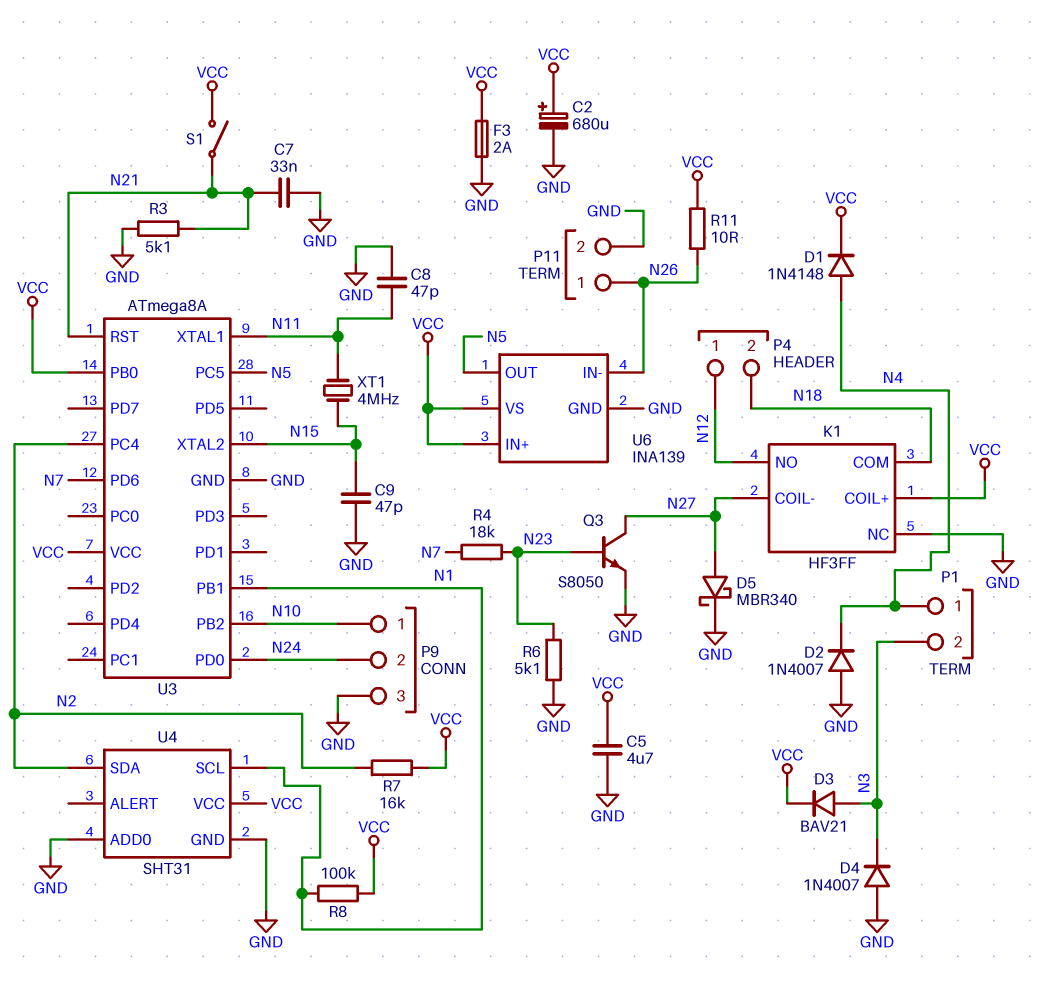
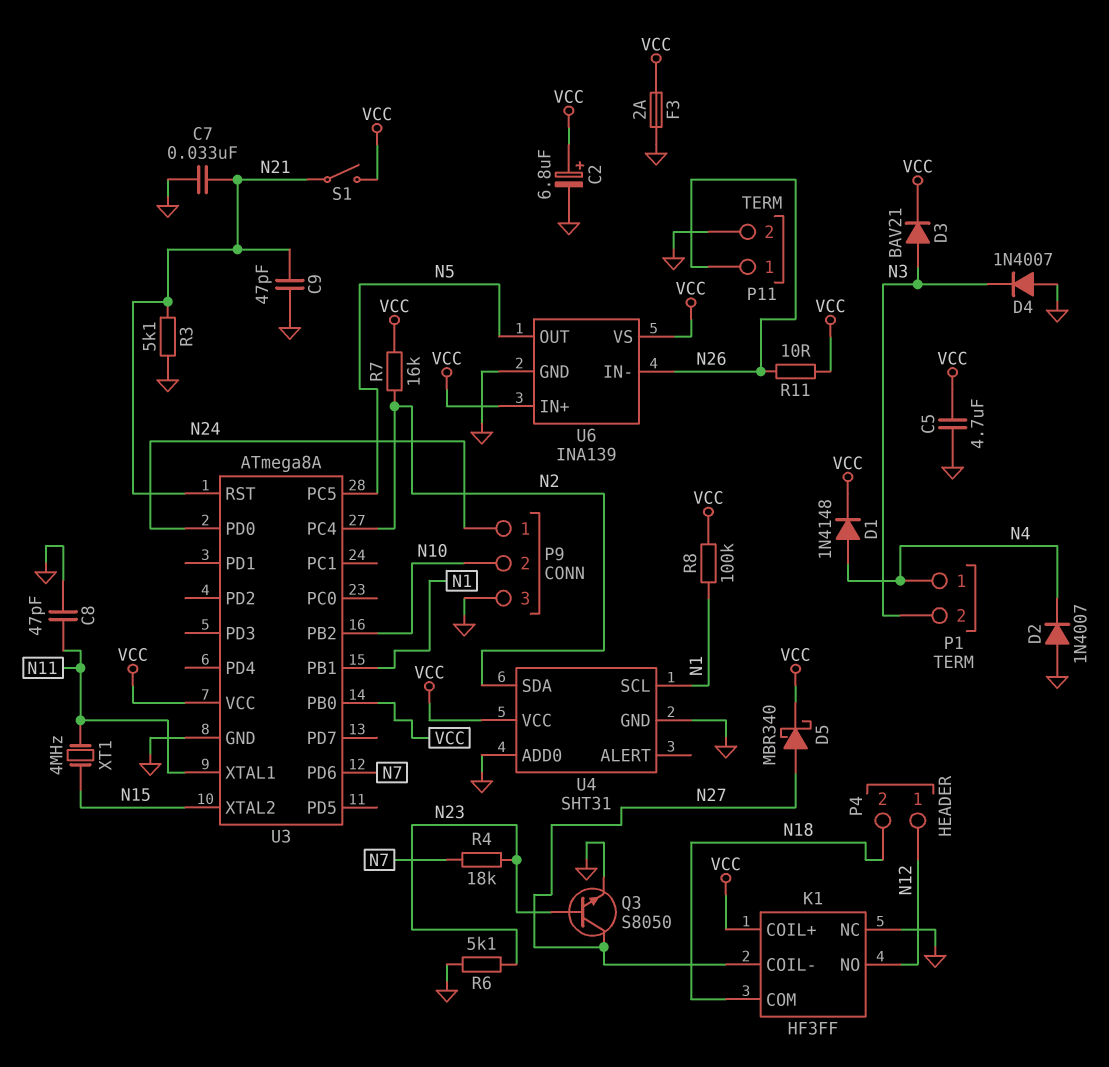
C2: 680uF (plus VCC, minus GND) -> 6.8uF (plus VCC, minus GND)
C9: 47pF (GND, N15) -> 47pF (GND, N21)
D5: schottky MBR340 (A N27, K GND) -> schottky MBR340 (A N27, K VCC)
P9 pin 1: N10 -> N24
P9 pin 2: N24 -> N10

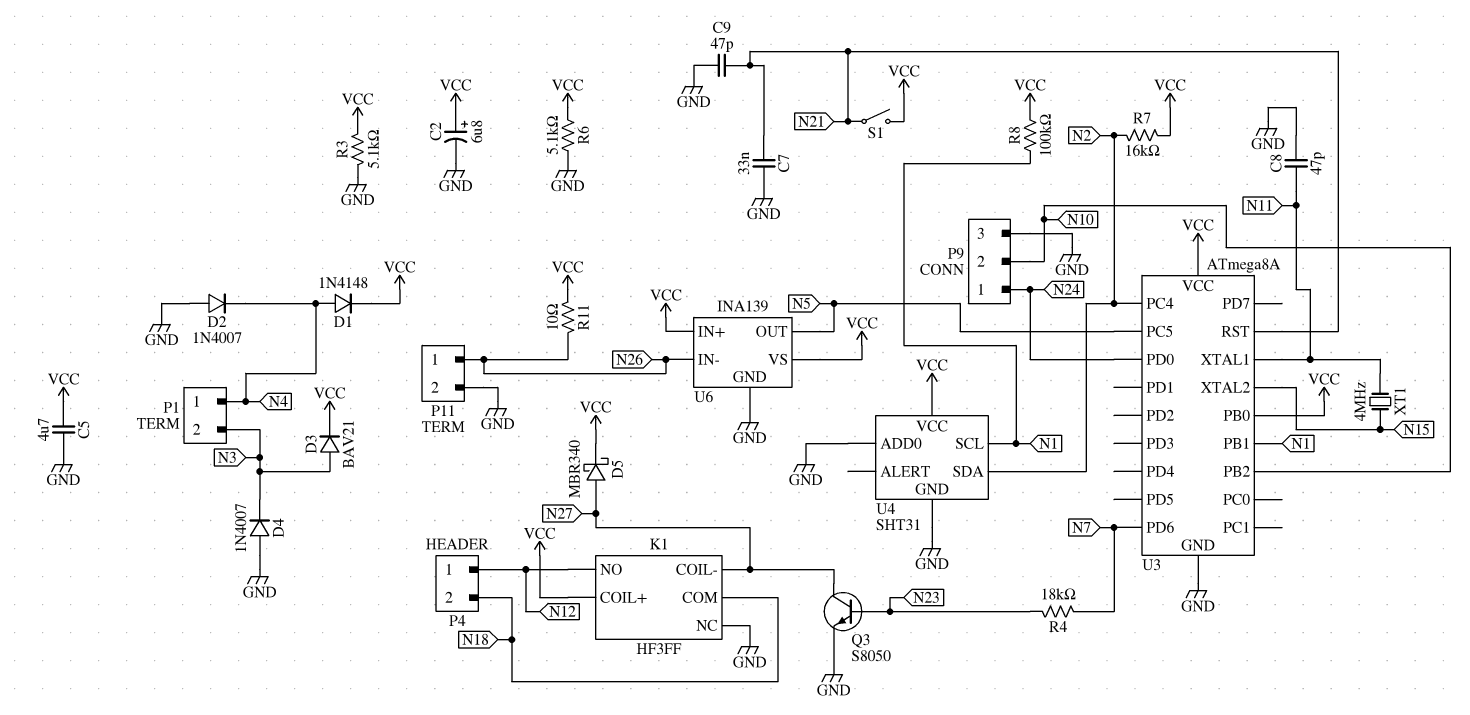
F3: 2A (GND, VCC) -> none
R3: 5.1k (GND, N21) -> 5.1k (GND, VCC)
R6: 5.1k (GND, N23) -> 5.1k (GND, VCC)

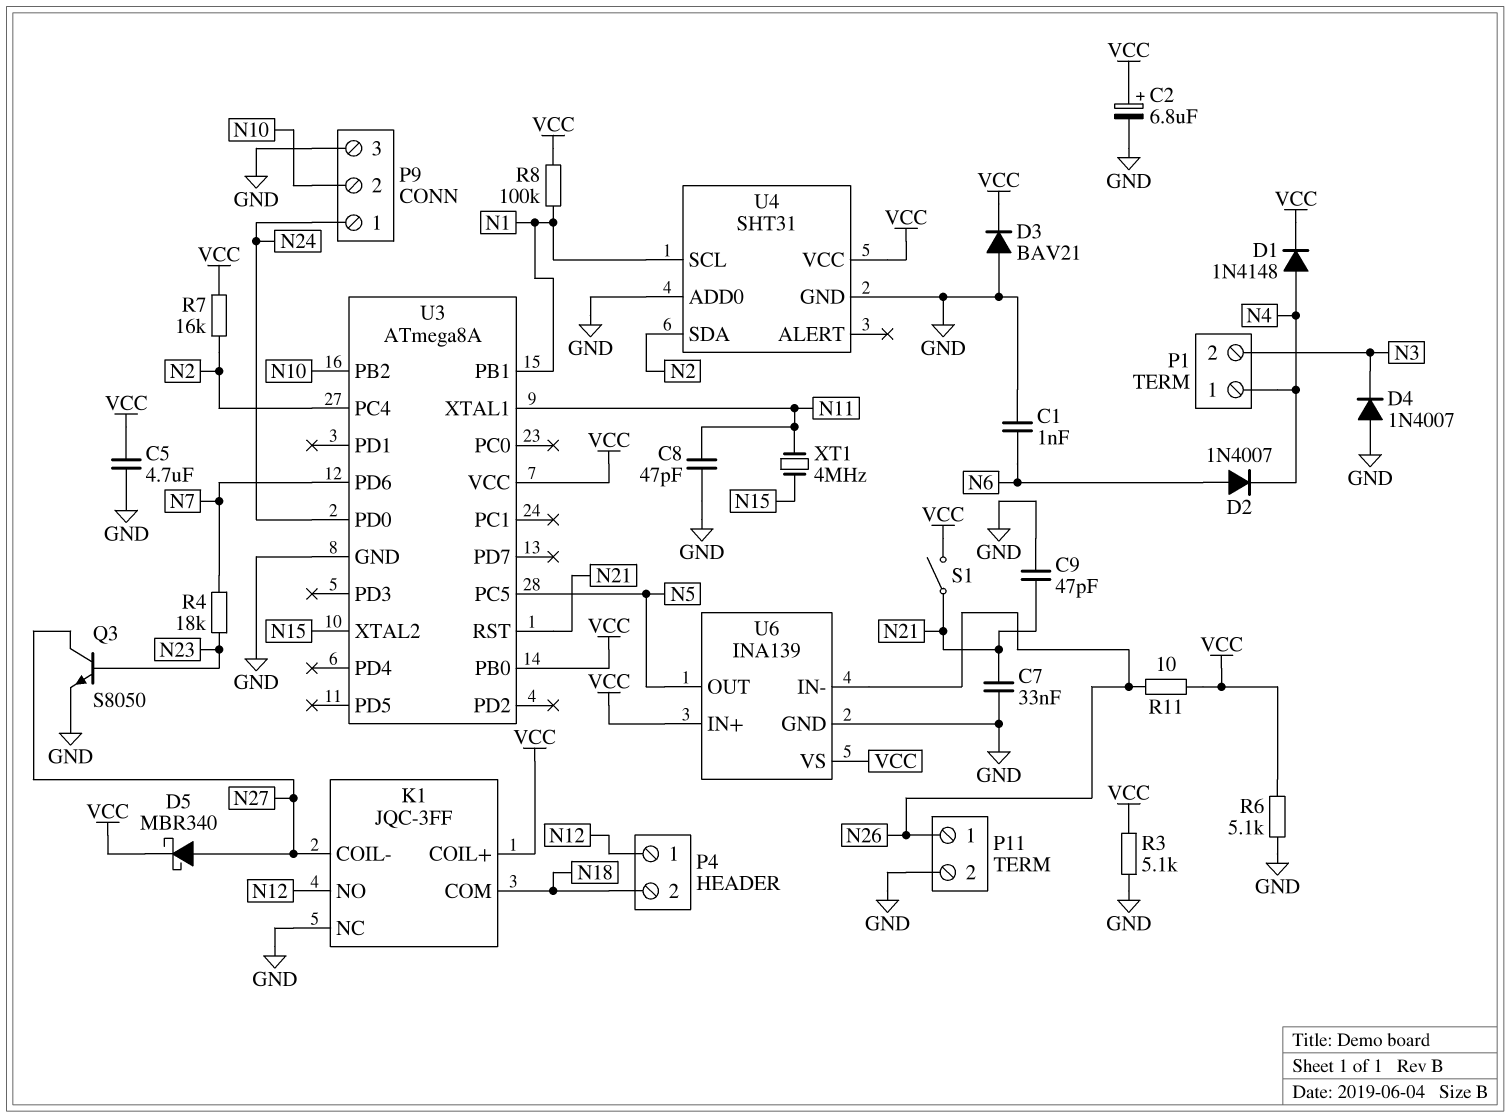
C1: none -> 1nF (GND, N6)
D2: diode 1N4007 (A GND, K N4) -> diode 1N4007 (A N6, K N4)
D3: diode BAV21 (A N3, K VCC) -> diode BAV21 (A GND, K VCC)
K1: HF3FF -> JQC-3FF

